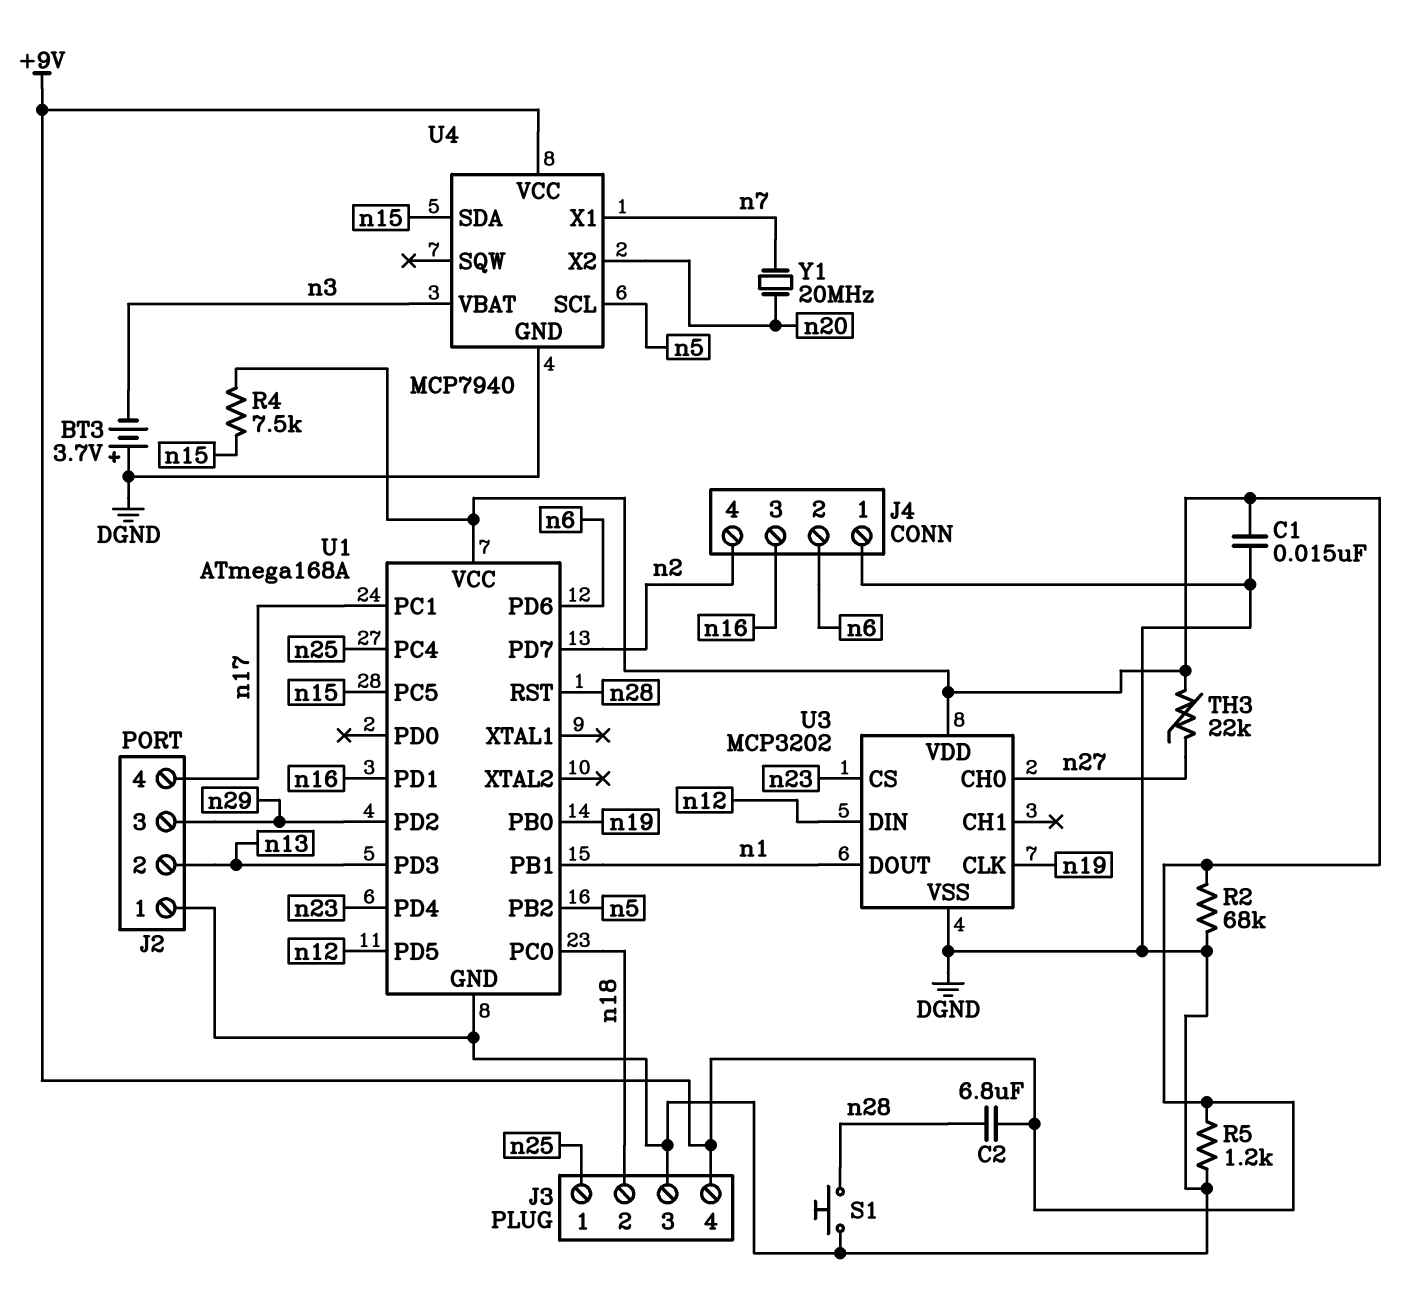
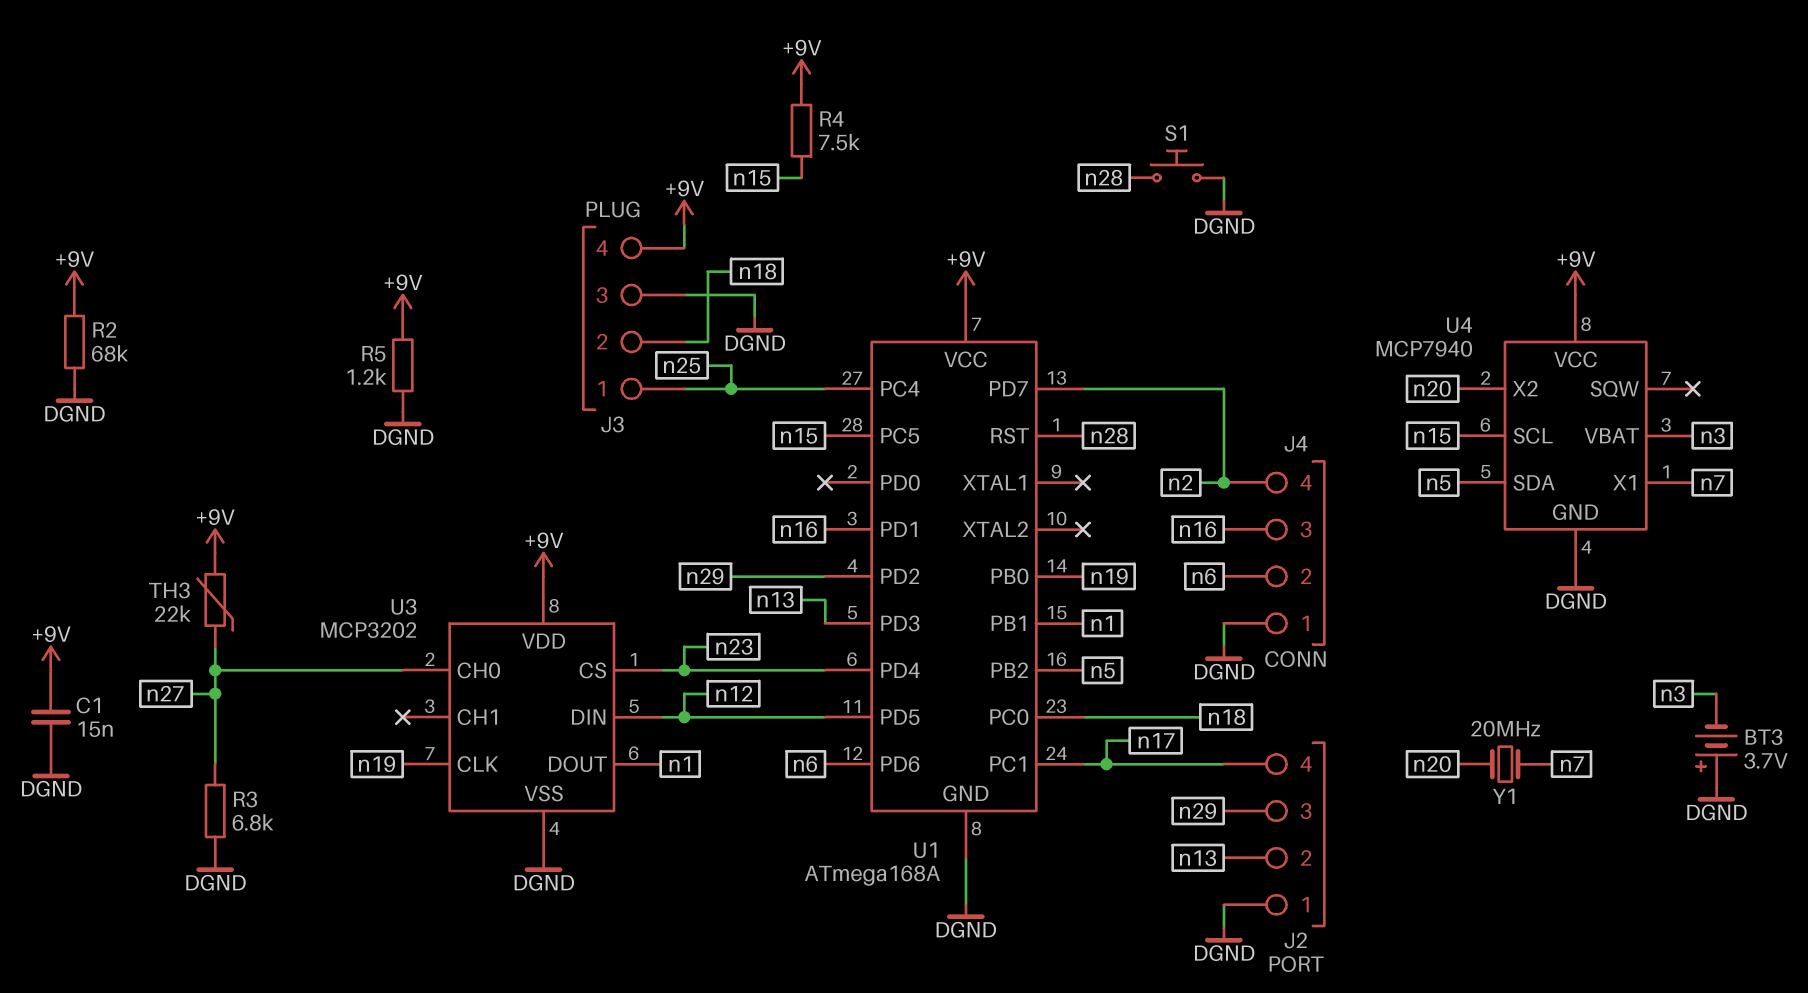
C2: 6.8uF (+9V, n28) -> none
R3: none -> 6.8k (DGND, n27)
U4 pin SCL: n5 -> n15
U4 pin SDA: n15 -> n5

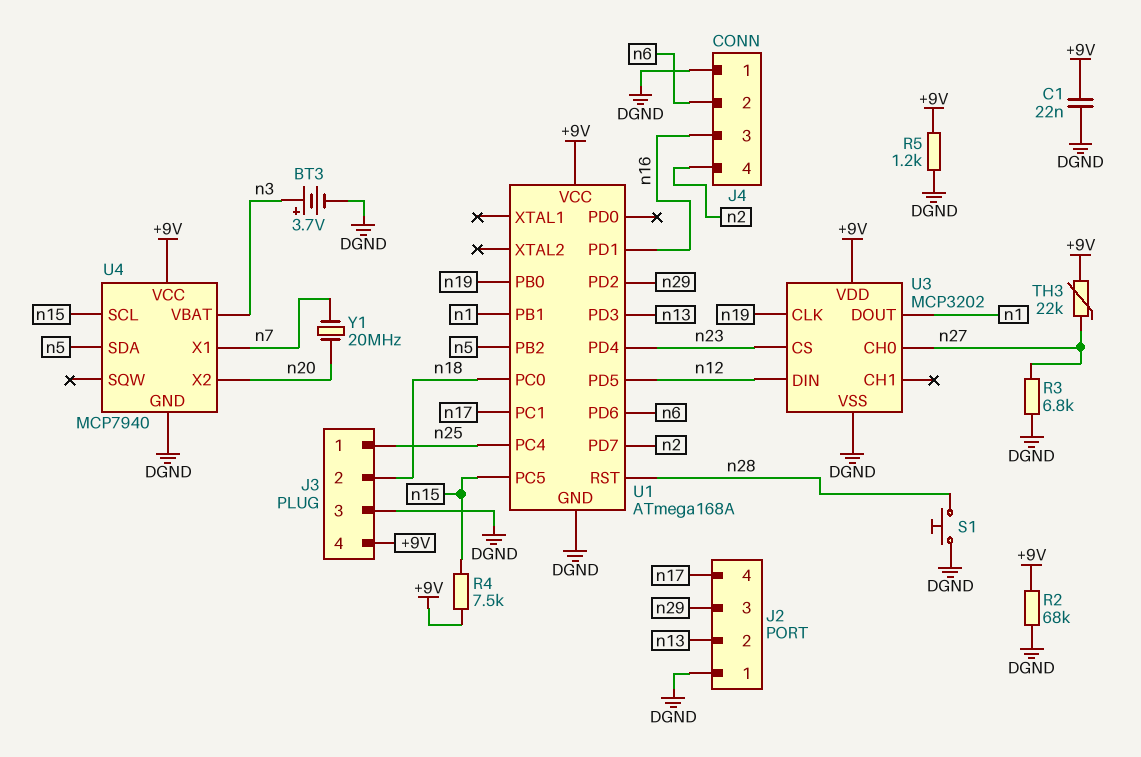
BT3: 3.7V (plus DGND, minus n3) -> 3.7V (plus n3, minus DGND)
C1: 15nF (+9V, DGND) -> 22nF (+9V, DGND)

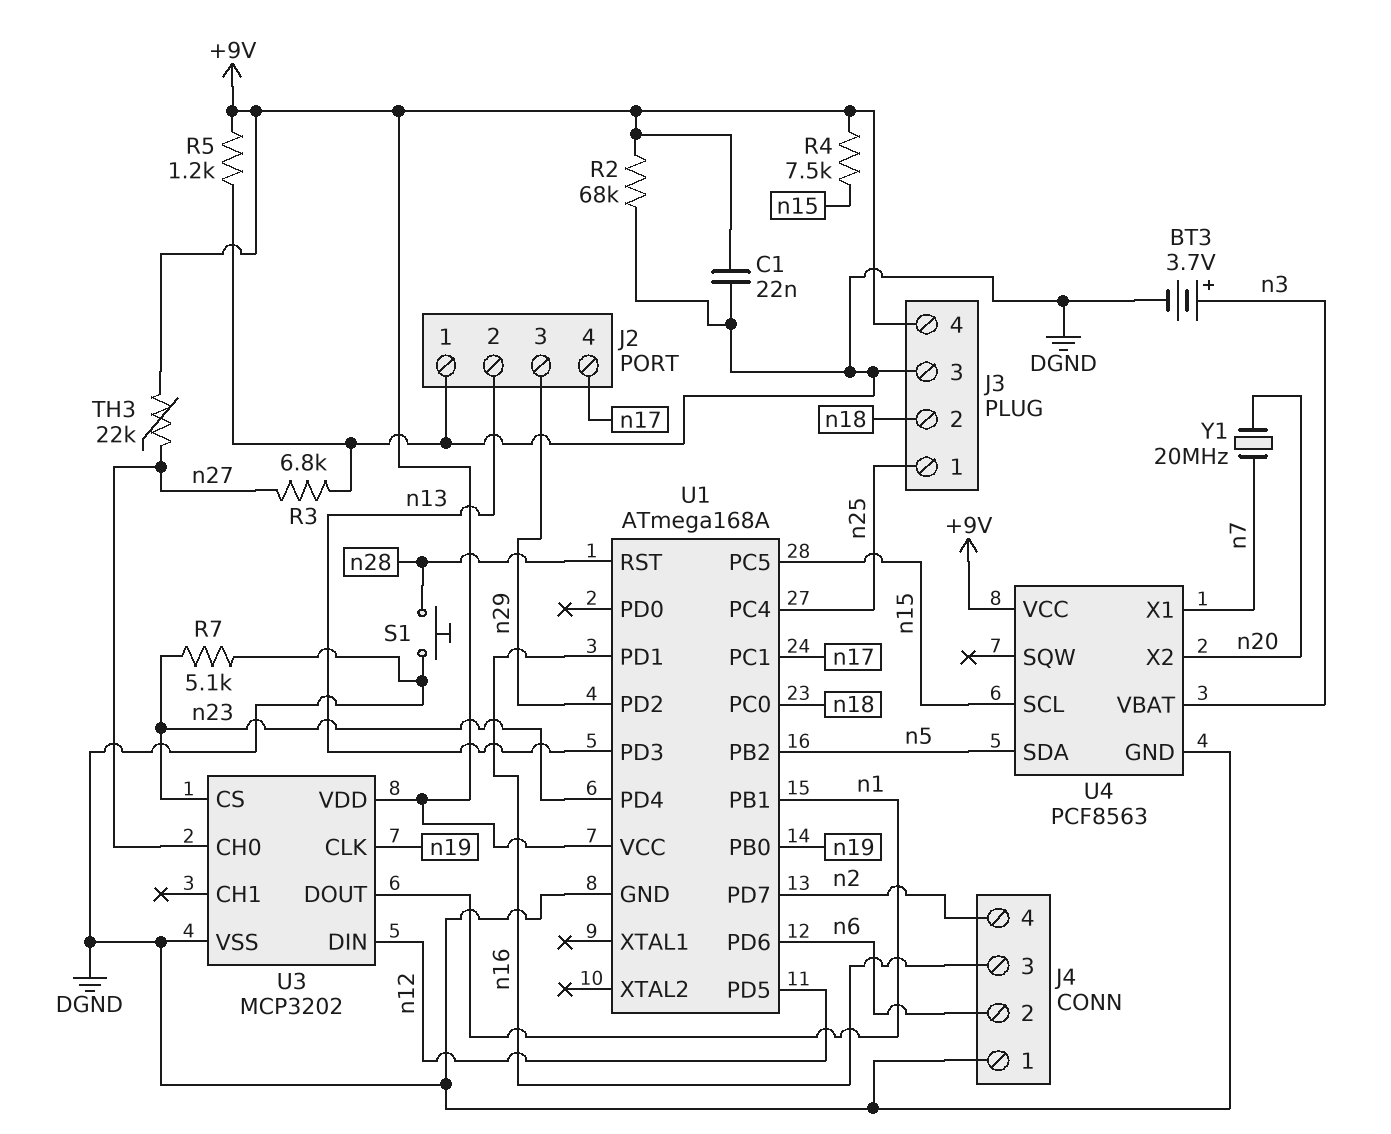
R7: none -> 5.1k (DGND, n23)
U4: MCP7940 -> PCF8563

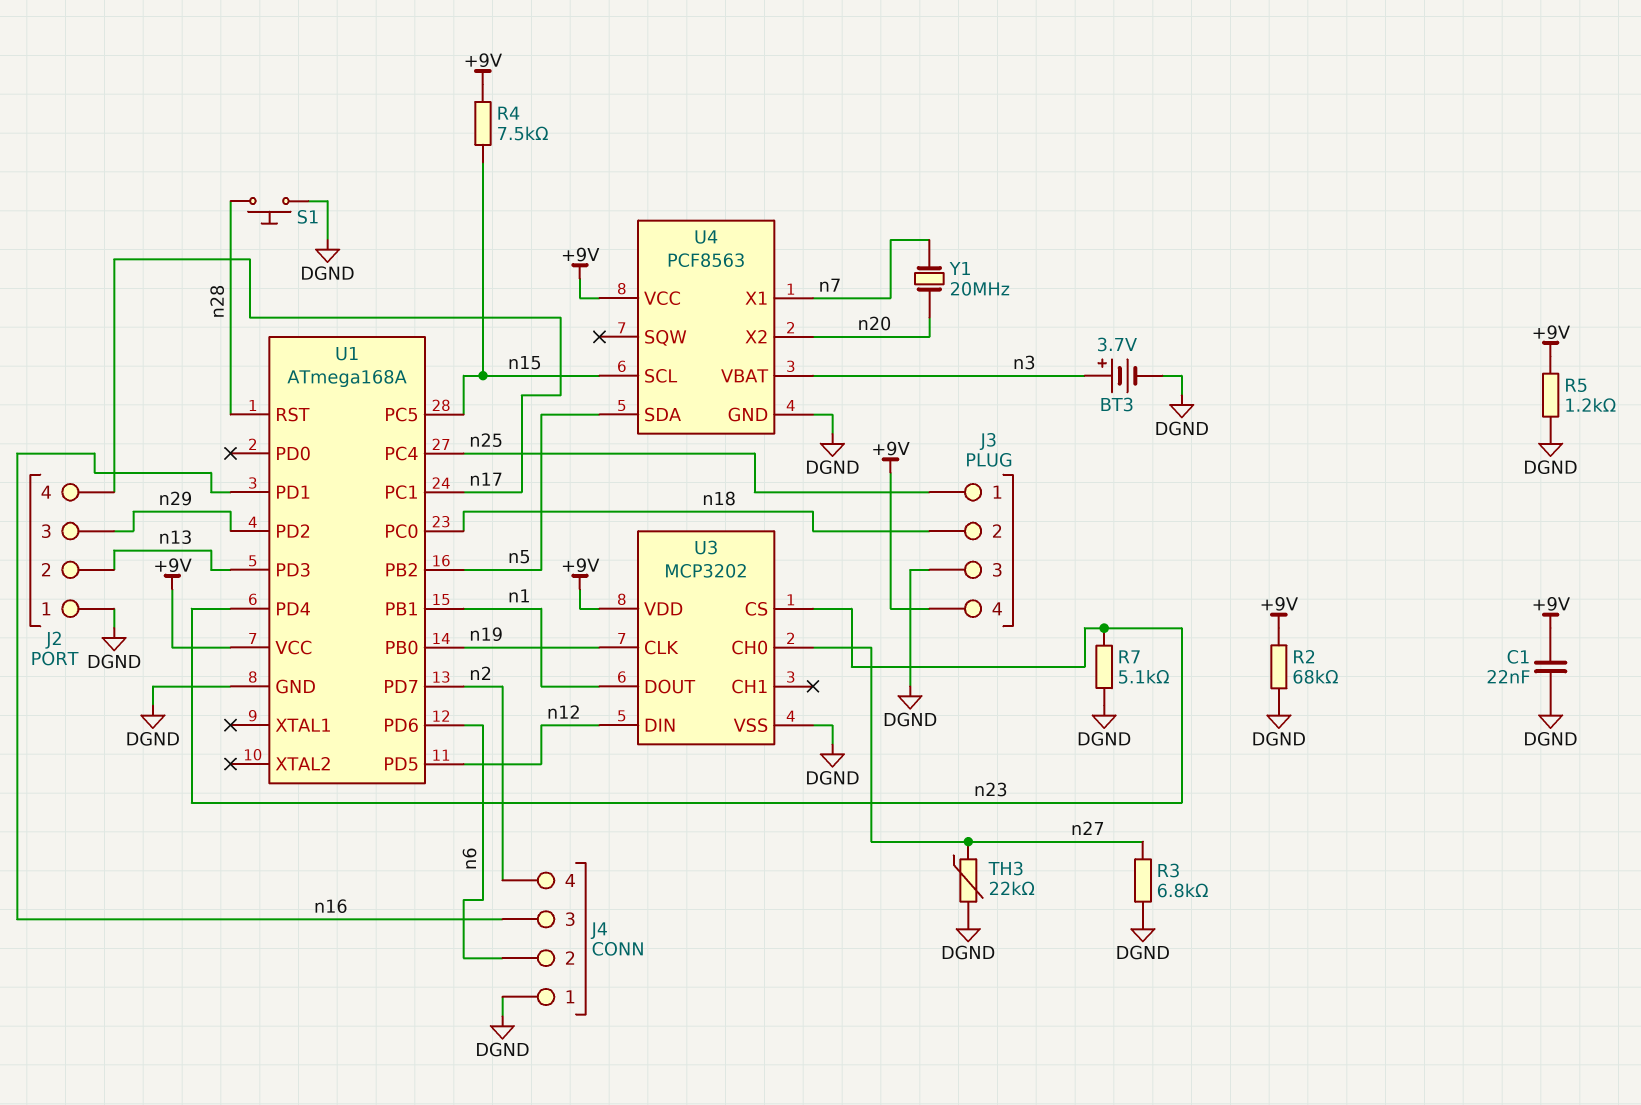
TH3: 22k (+9V, n27) -> 22k (DGND, n27)

